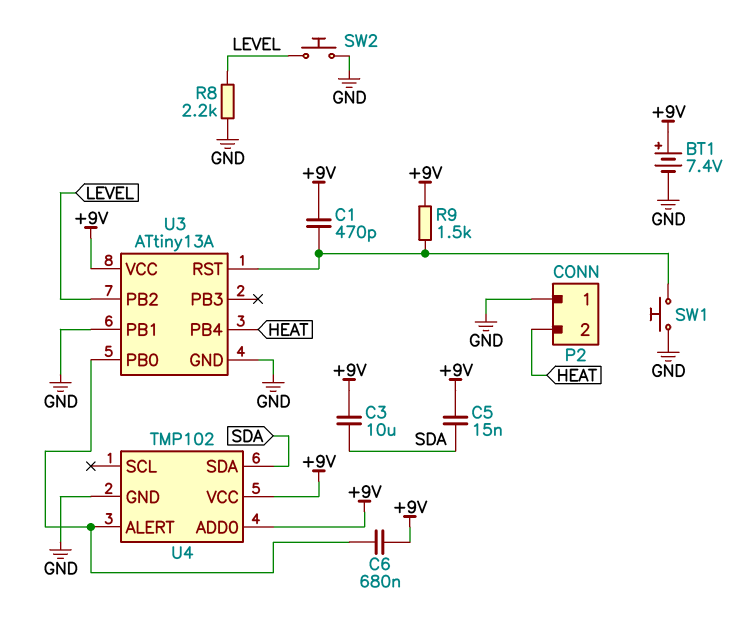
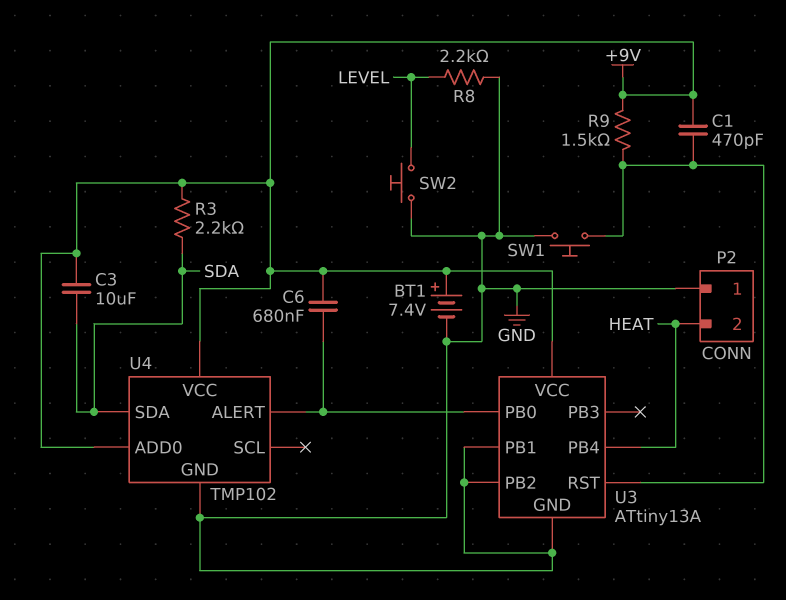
C5: 15nF (+9V, SDA) -> none
R3: none -> 2.2k (+9V, SDA)
U3 pin PB2: LEVEL -> GND

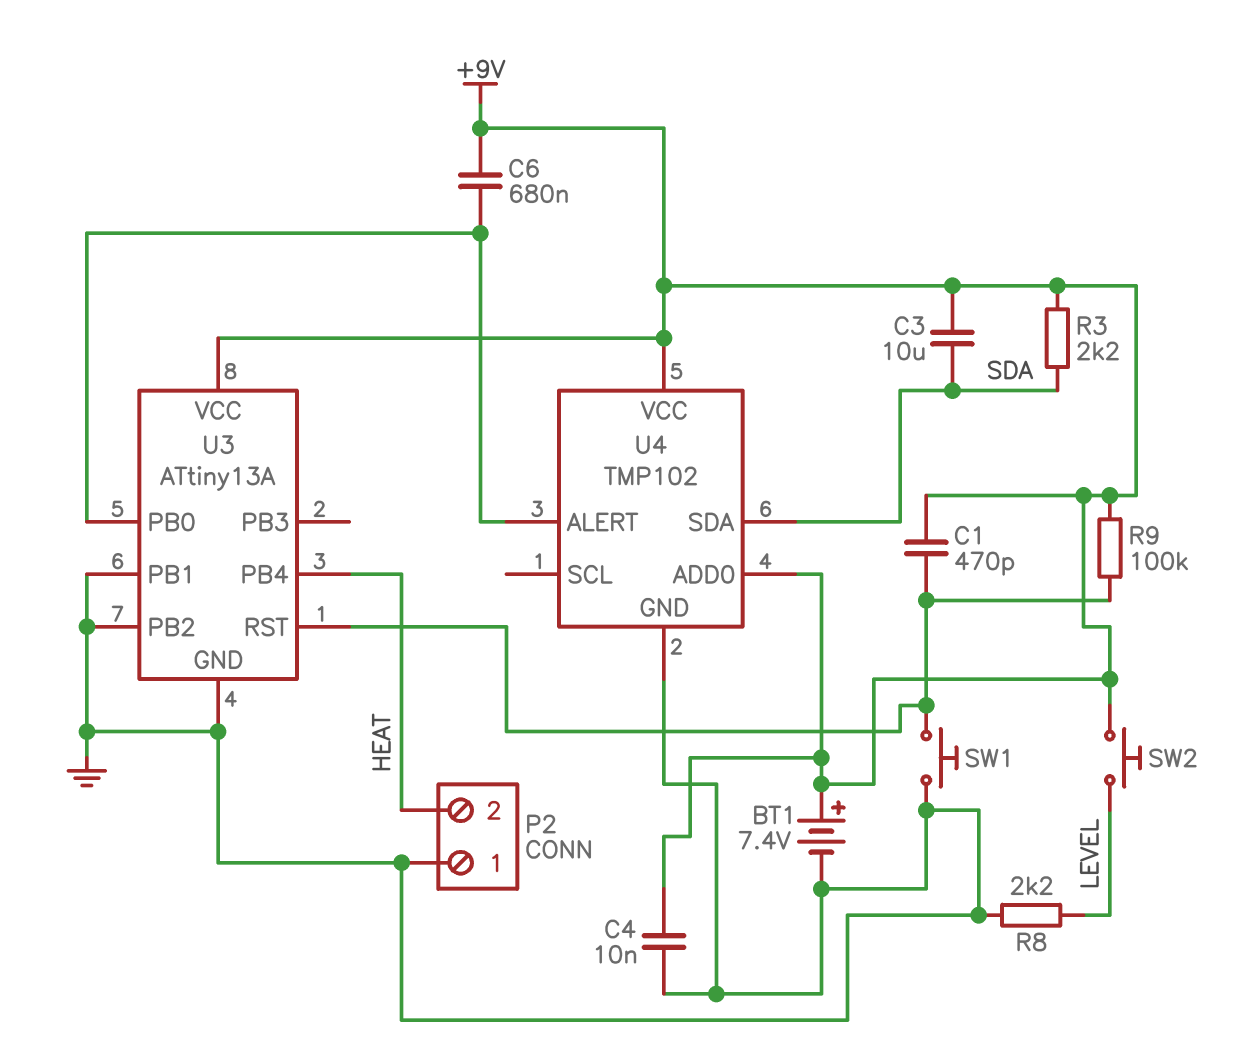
C4: none -> 10nF (+9V, GND)
R9: 1.5k (+9V, U3/RST) -> 100k (+9V, U3/RST)
SW2: button (GND, LEVEL) -> button (+9V, LEVEL)

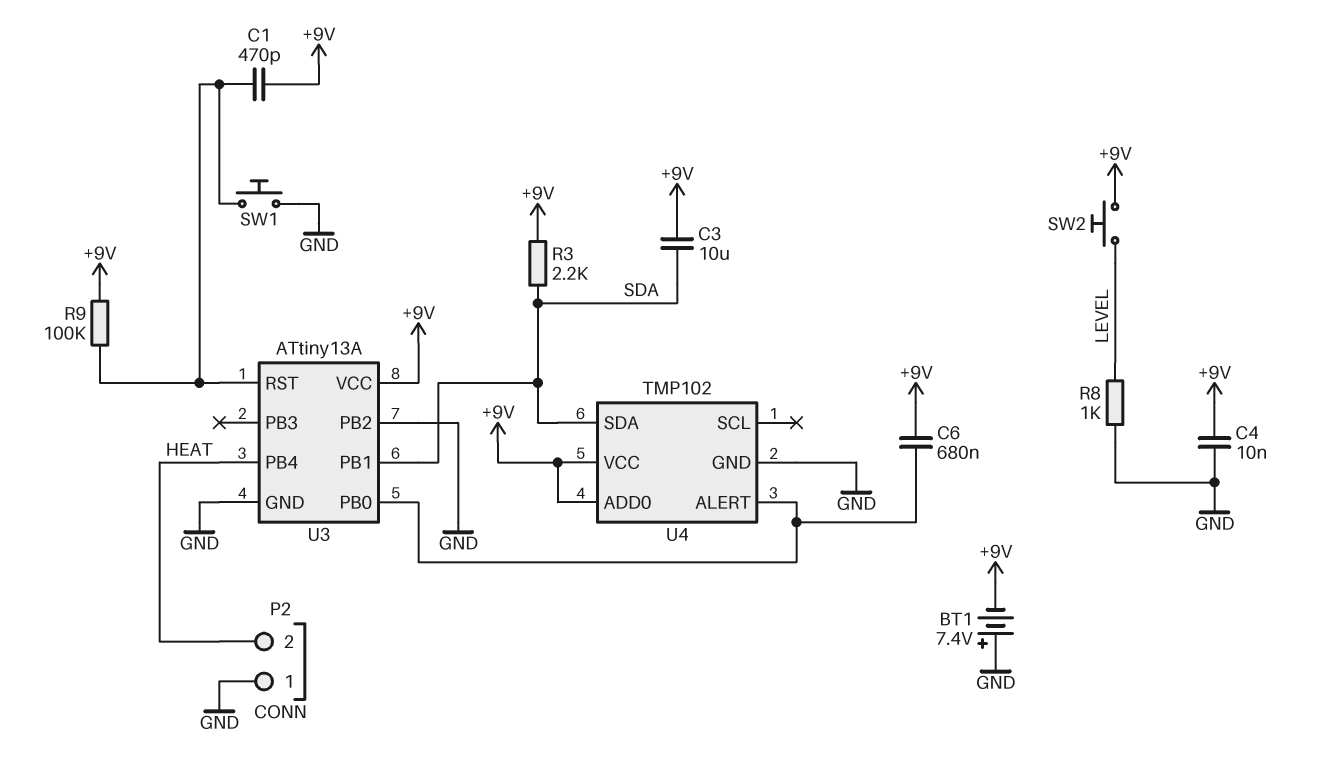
BT1: 7.4V (plus +9V, minus GND) -> 7.4V (plus GND, minus +9V)
R8: 2.2k (GND, LEVEL) -> 1k (GND, LEVEL)
U3 pin PB1: GND -> SDA

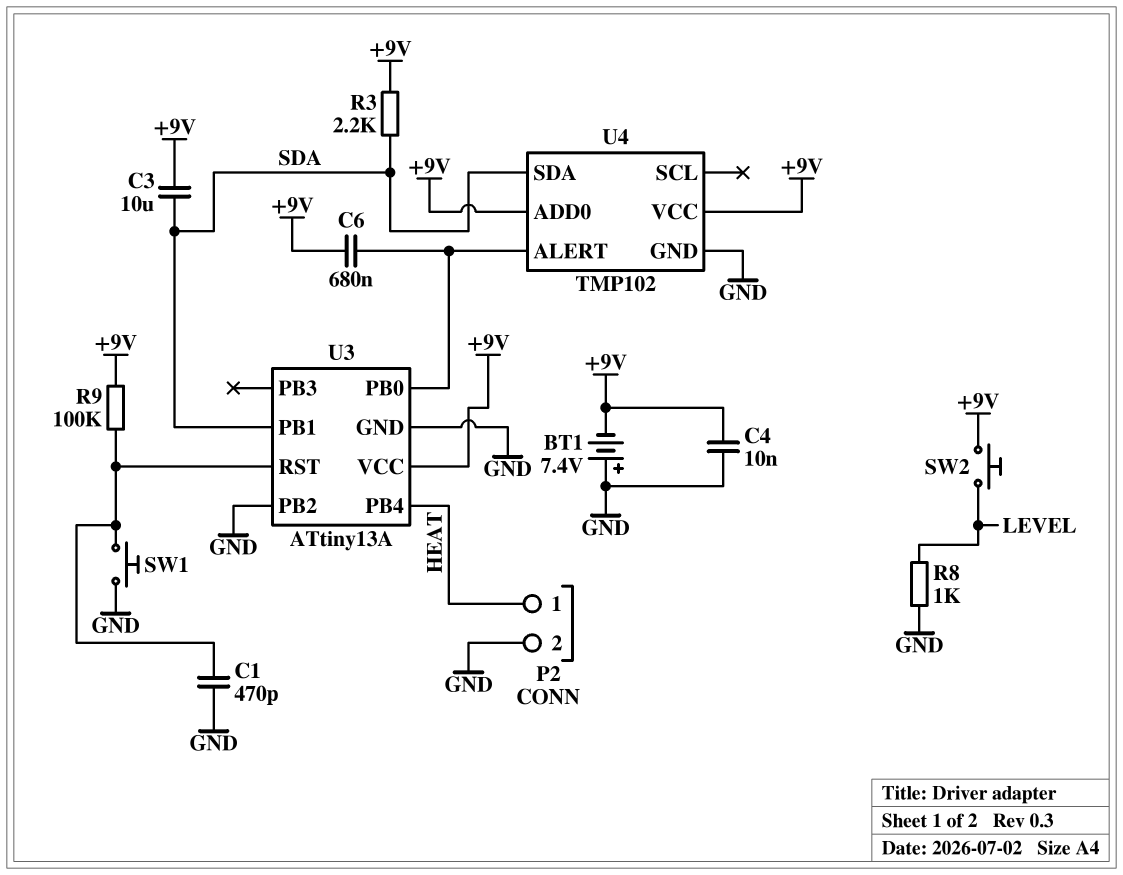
C1: 470pF (+9V, U3/RST) -> 470pF (GND, U3/RST)
P2 pin 1: GND -> HEAT
P2 pin 2: HEAT -> GND

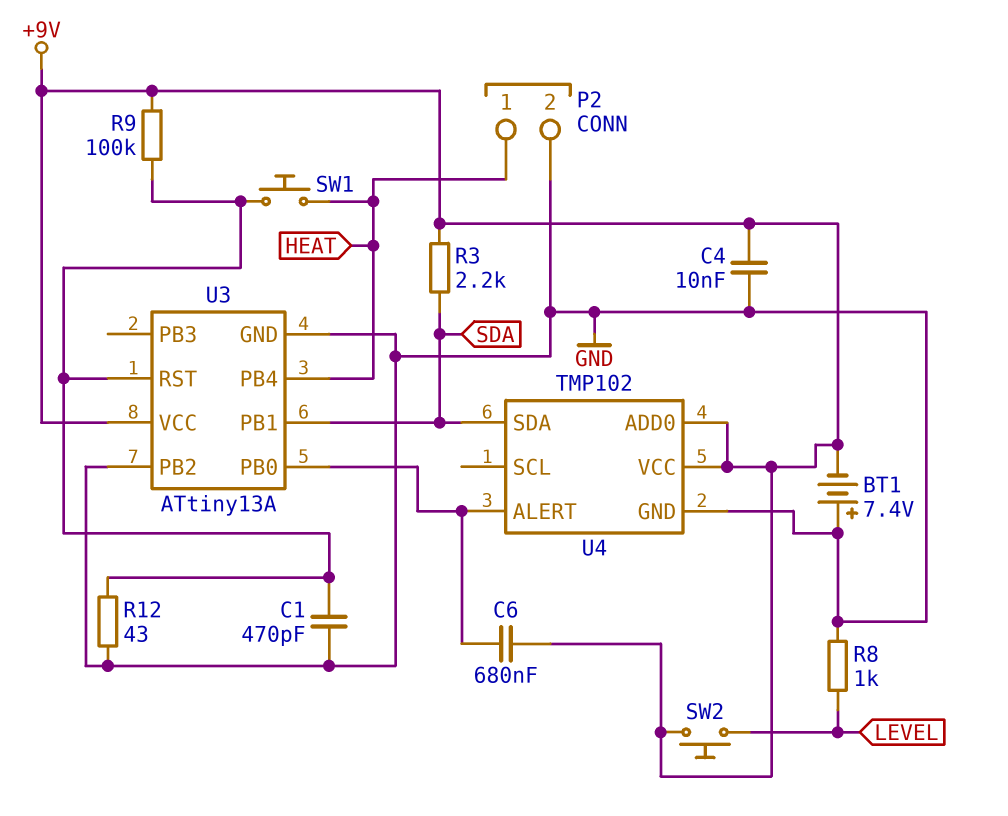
C3: 10uF (+9V, SDA) -> none
R12: none -> 43 (GND, U3/RST)
SW1: button (GND, U3/RST) -> button (HEAT, U3/RST)

